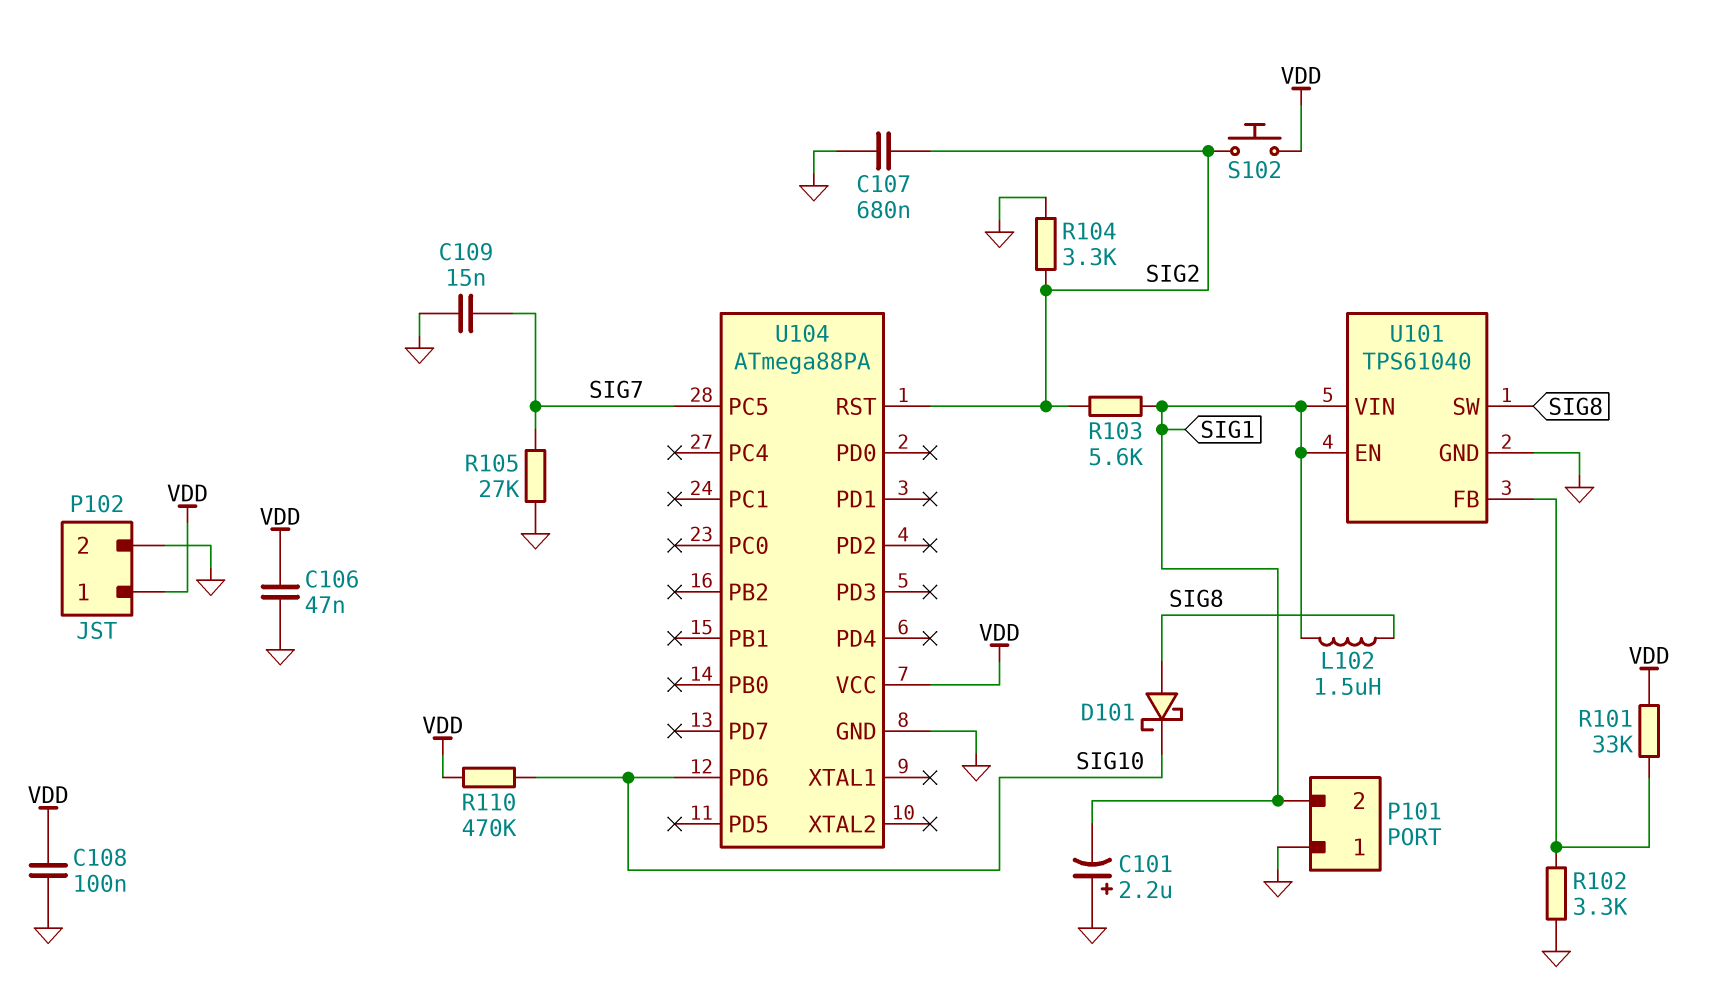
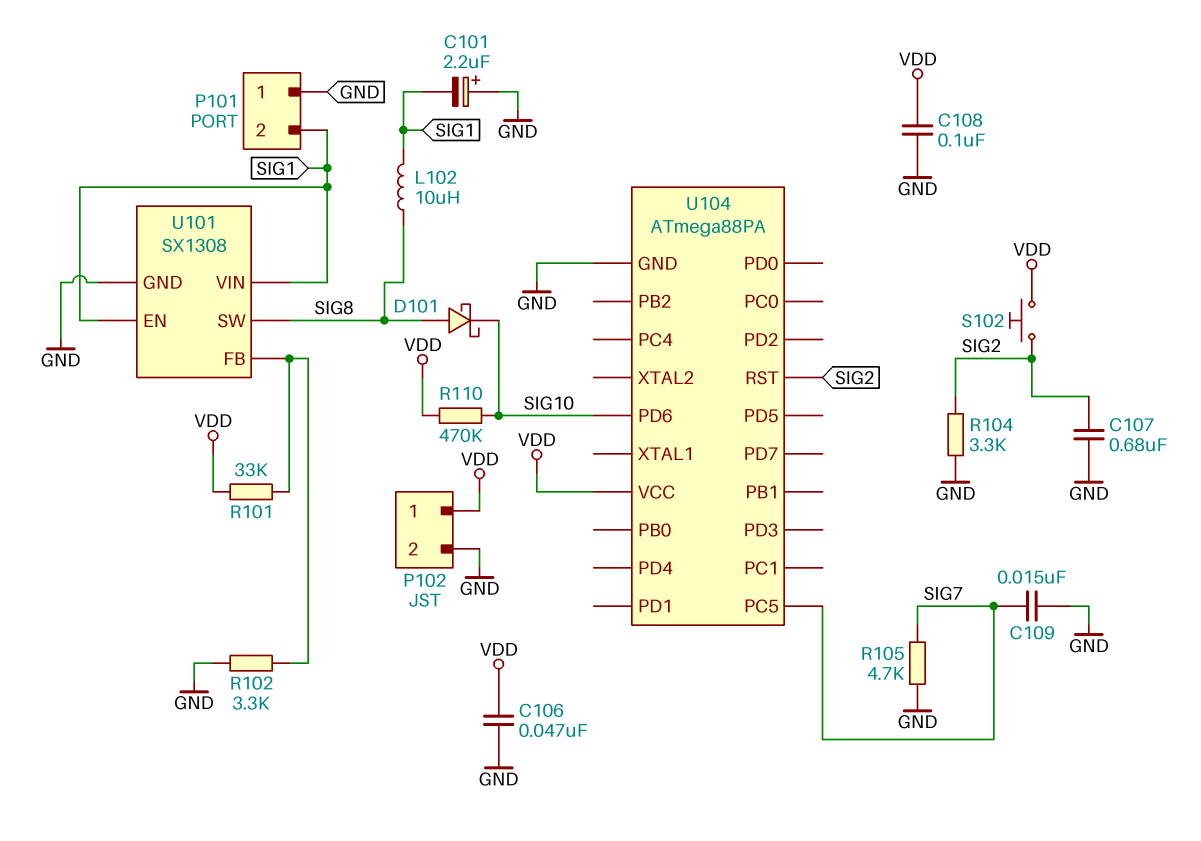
L102: 1.5uH (SIG1, SIG8) -> 10uH (SIG1, SIG8)
R103: 5.6k (SIG1, SIG2) -> none
R105: 27k (GND, SIG7) -> 4.7k (GND, SIG7)
U101: TPS61040 -> SX1308

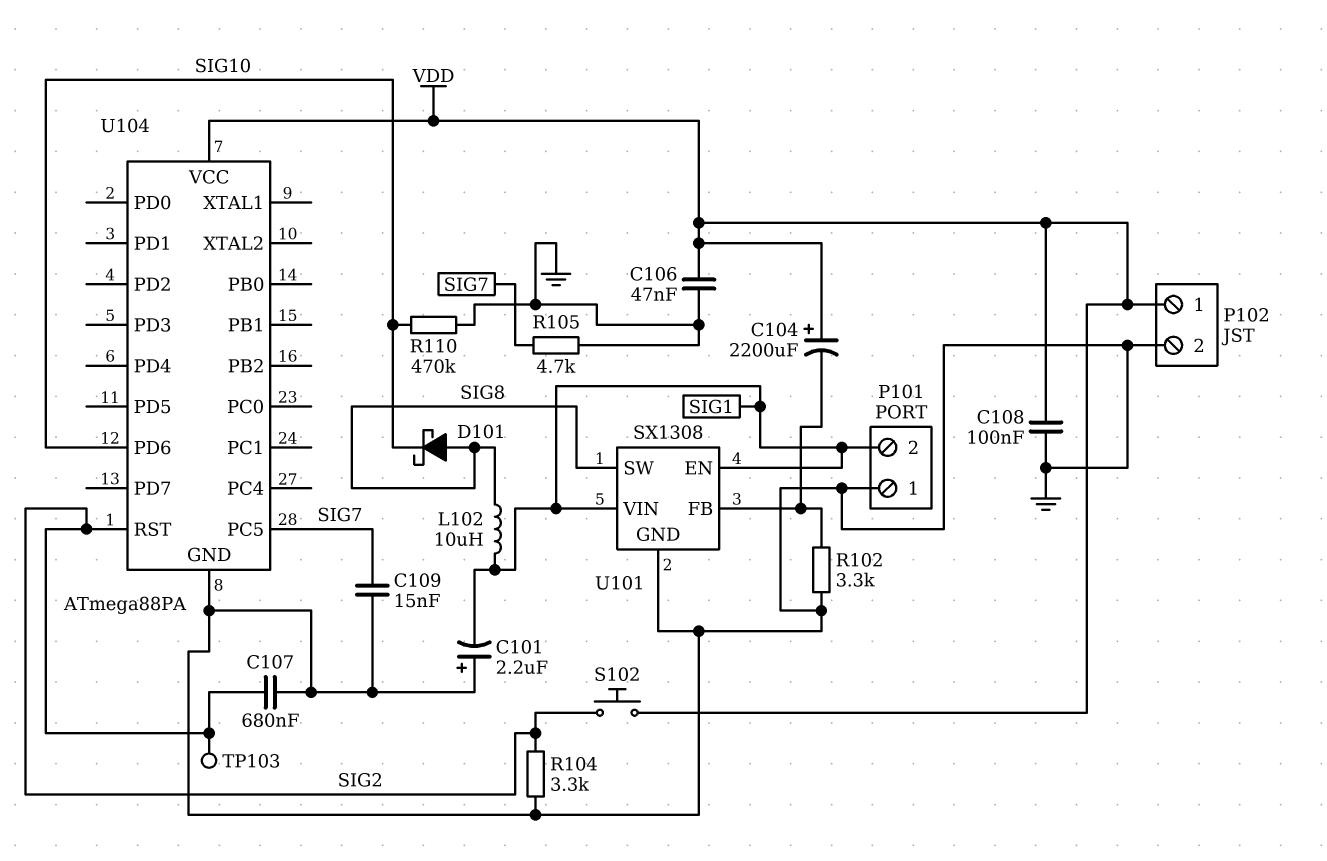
C104: none -> 2200uF (plus VDD, minus U101/FB)
R101: 33k (U101/FB, VDD) -> none
R110: 470k (SIG10, VDD) -> 470k (GND, SIG10)
TP103: none -> test point (SIG2)

